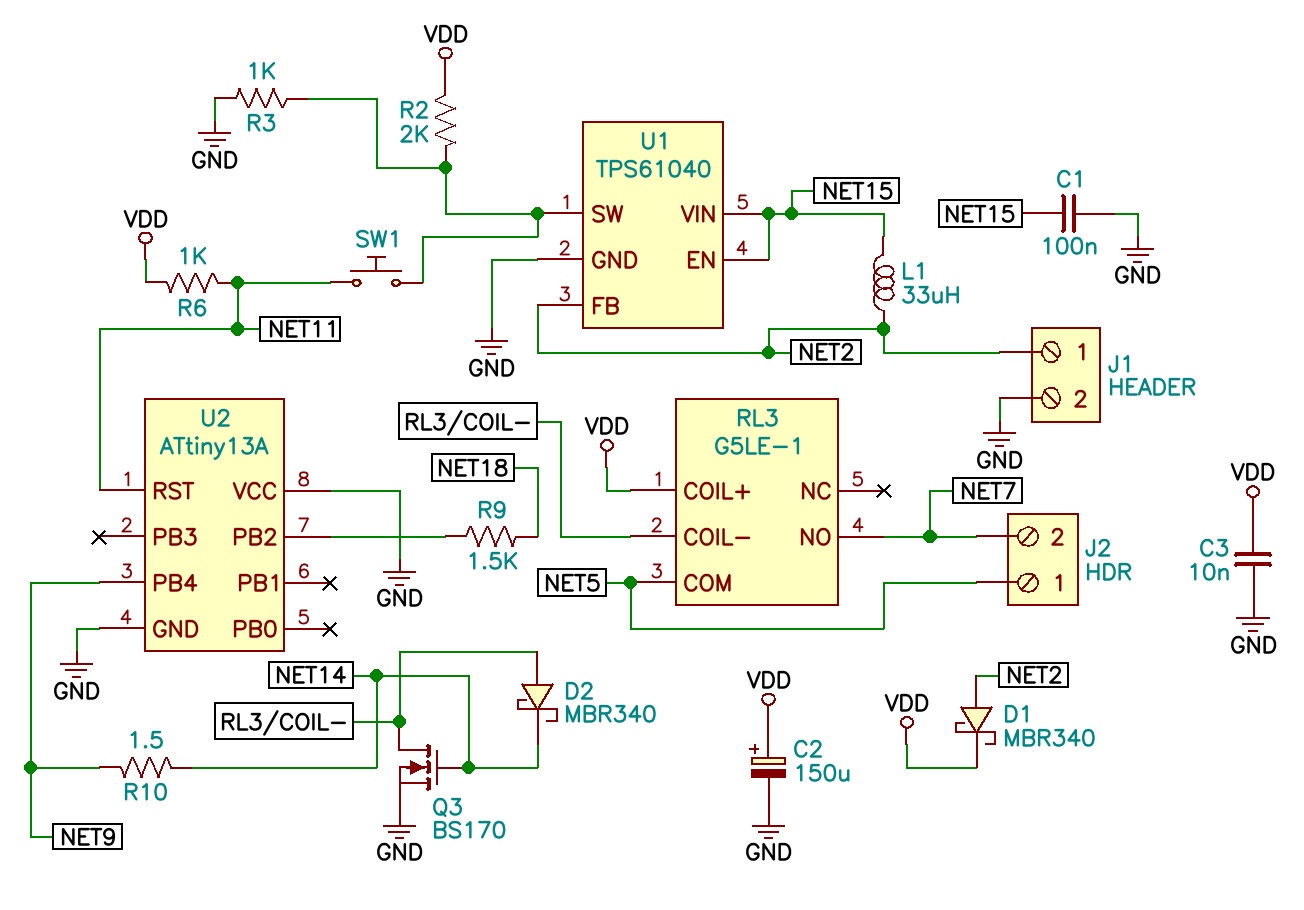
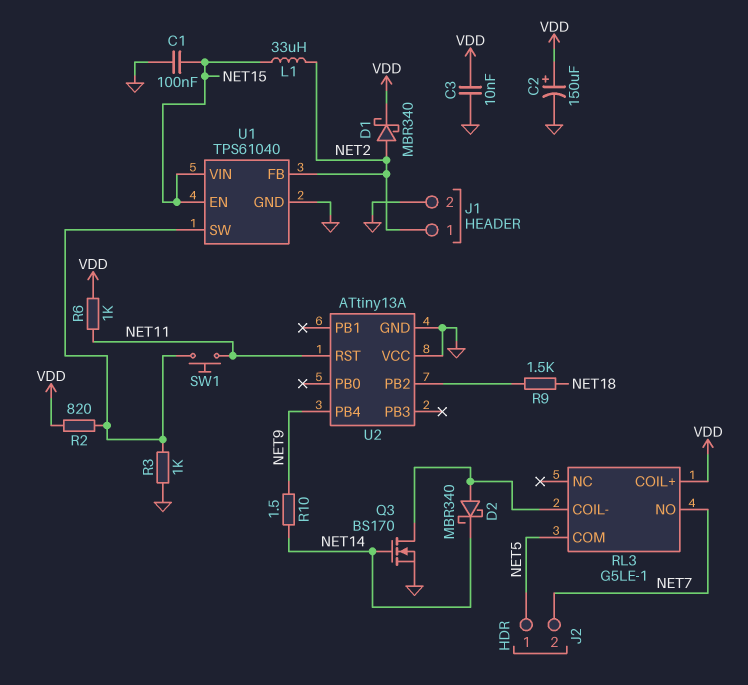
R2: 2k (U1/SW, VDD) -> 820 (U1/SW, VDD)

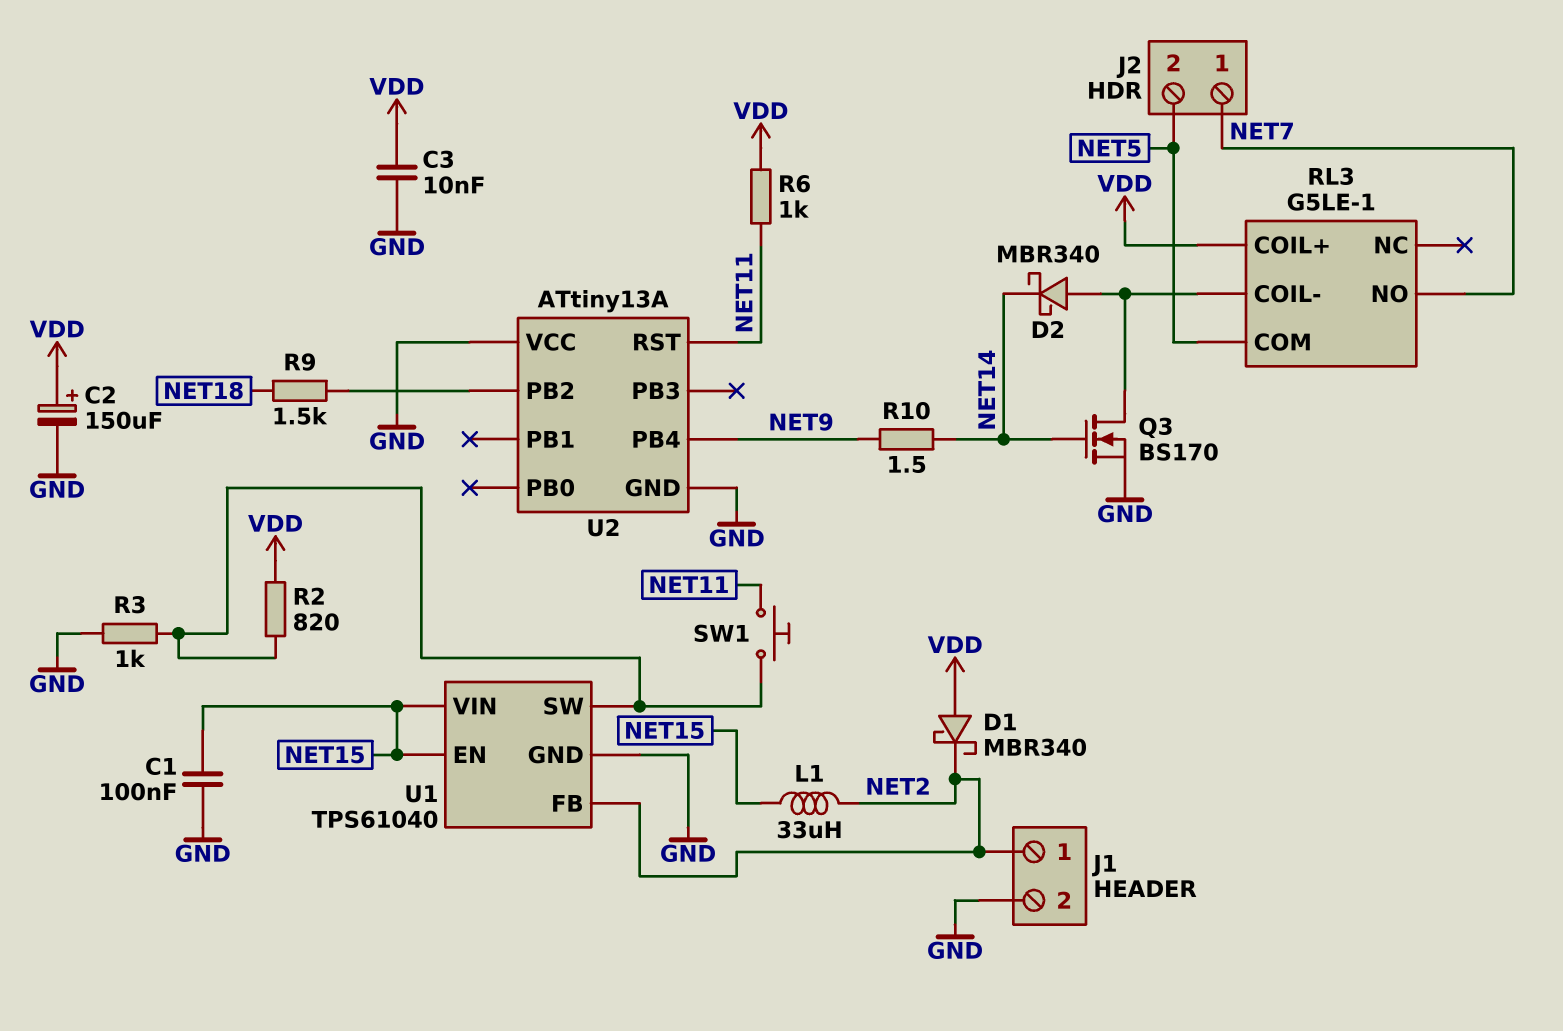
D1: schottky MBR340 (A NET2, K VDD) -> schottky MBR340 (A VDD, K NET2)
J2 pin 1: NET5 -> NET7
J2 pin 2: NET7 -> NET5

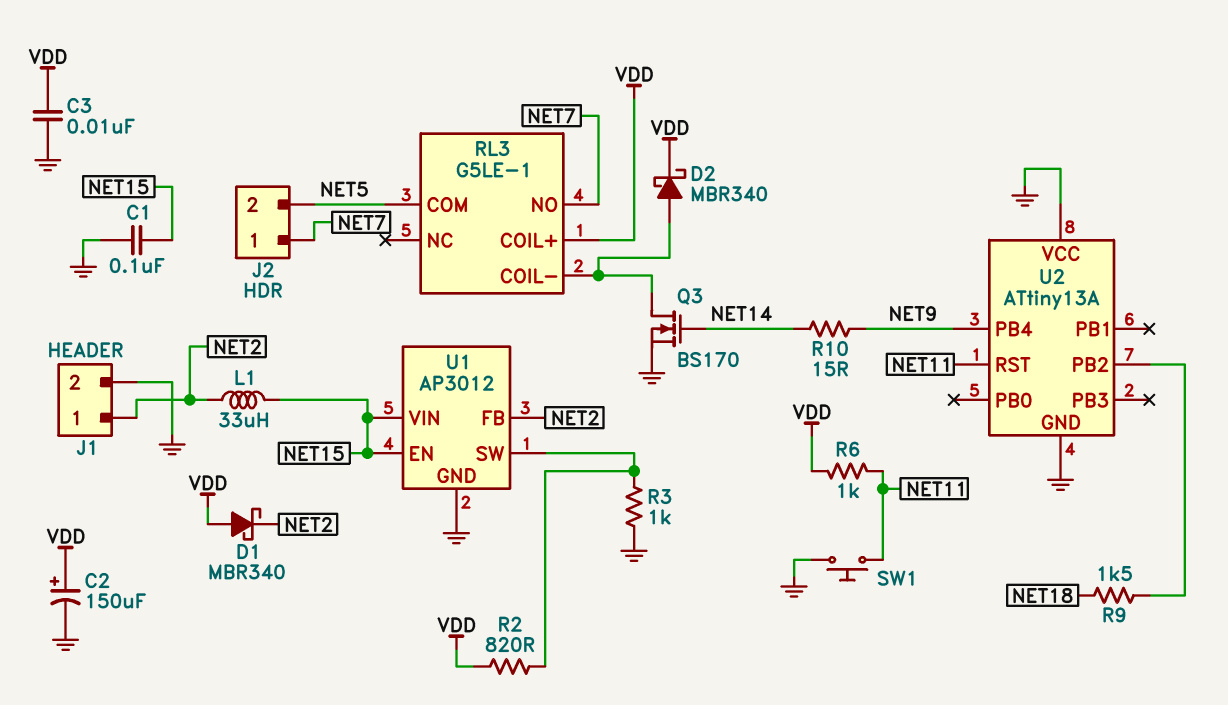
D2: schottky MBR340 (A RL3/COIL-, K NET14) -> schottky MBR340 (A RL3/COIL-, K VDD)
R10: 1.5 (NET9, NET14) -> 15 (NET9, NET14)
SW1: button (NET11, U1/SW) -> button (GND, NET11)
U1: TPS61040 -> AP3012

